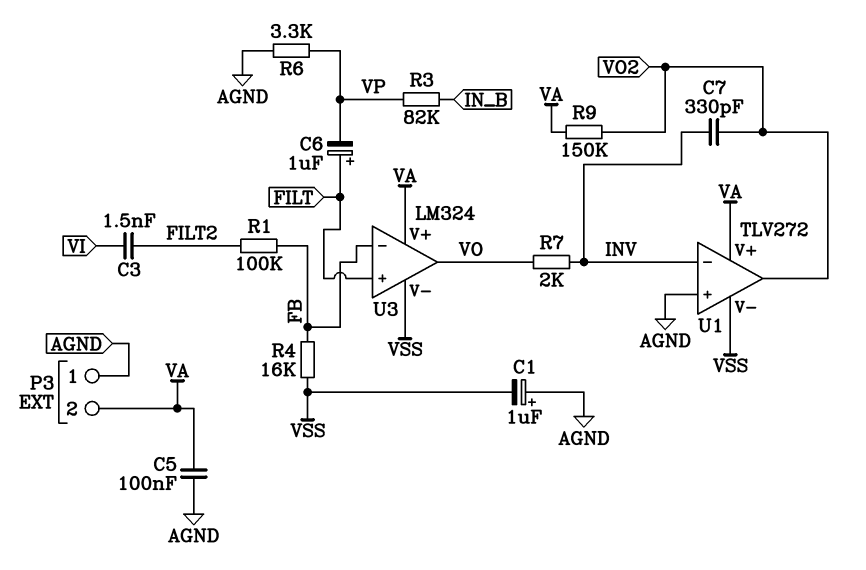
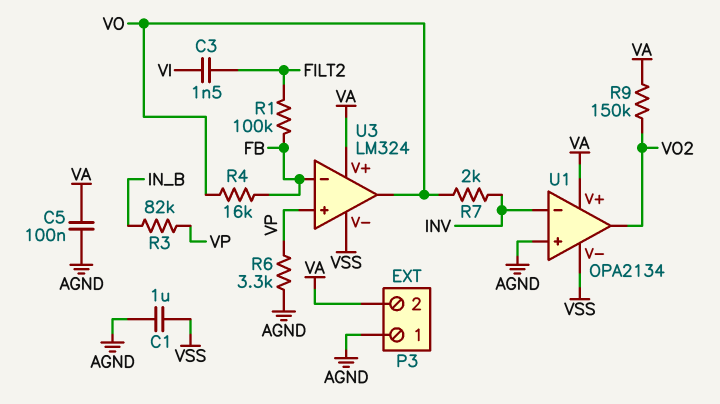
C1: 1uF (plus AGND, minus VSS) -> 1uF (AGND, VSS)
C6: 1uF (plus FILT, minus VP) -> none
C7: 330pF (INV, VO2) -> none
R4: 16k (FB, VSS) -> 16k (FB, VO)
U1: TLV272 -> OPA2134
U3 pin in+: FILT -> VP

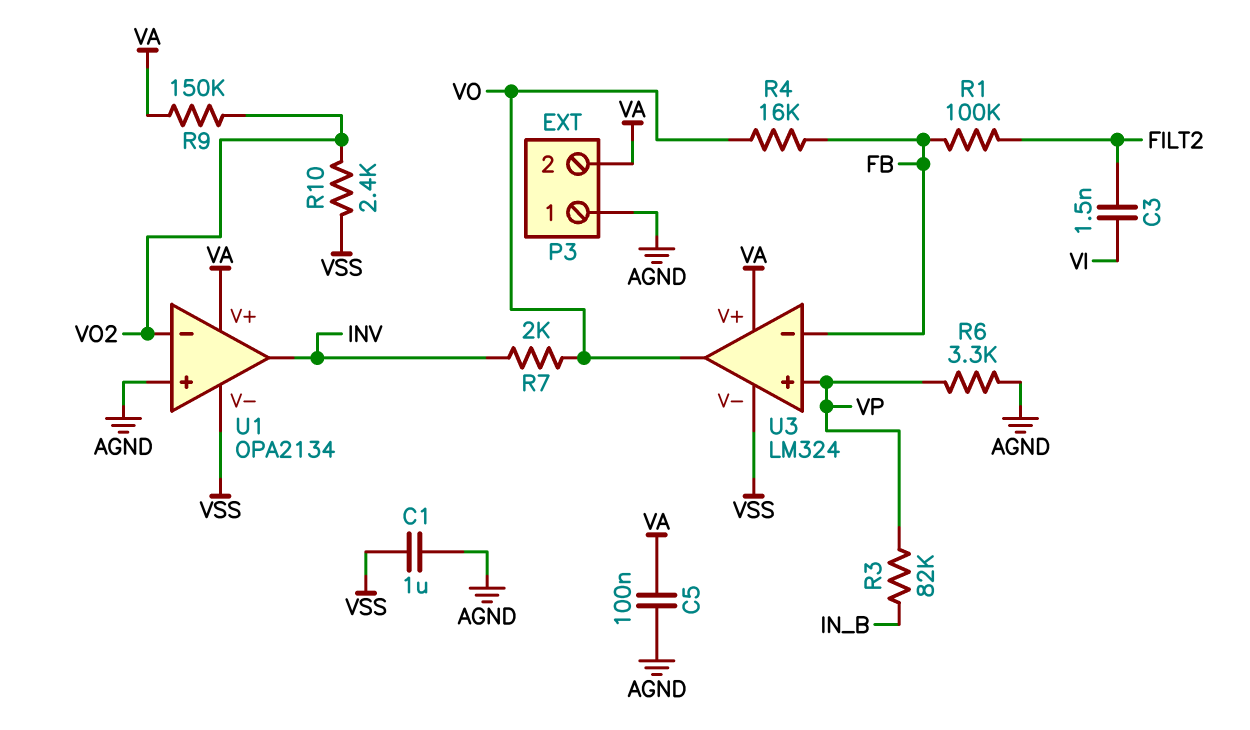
R10: none -> 2.4k (VO2, VSS)
U1 pin in-: INV -> VO2
U1 pin out: VO2 -> INV

